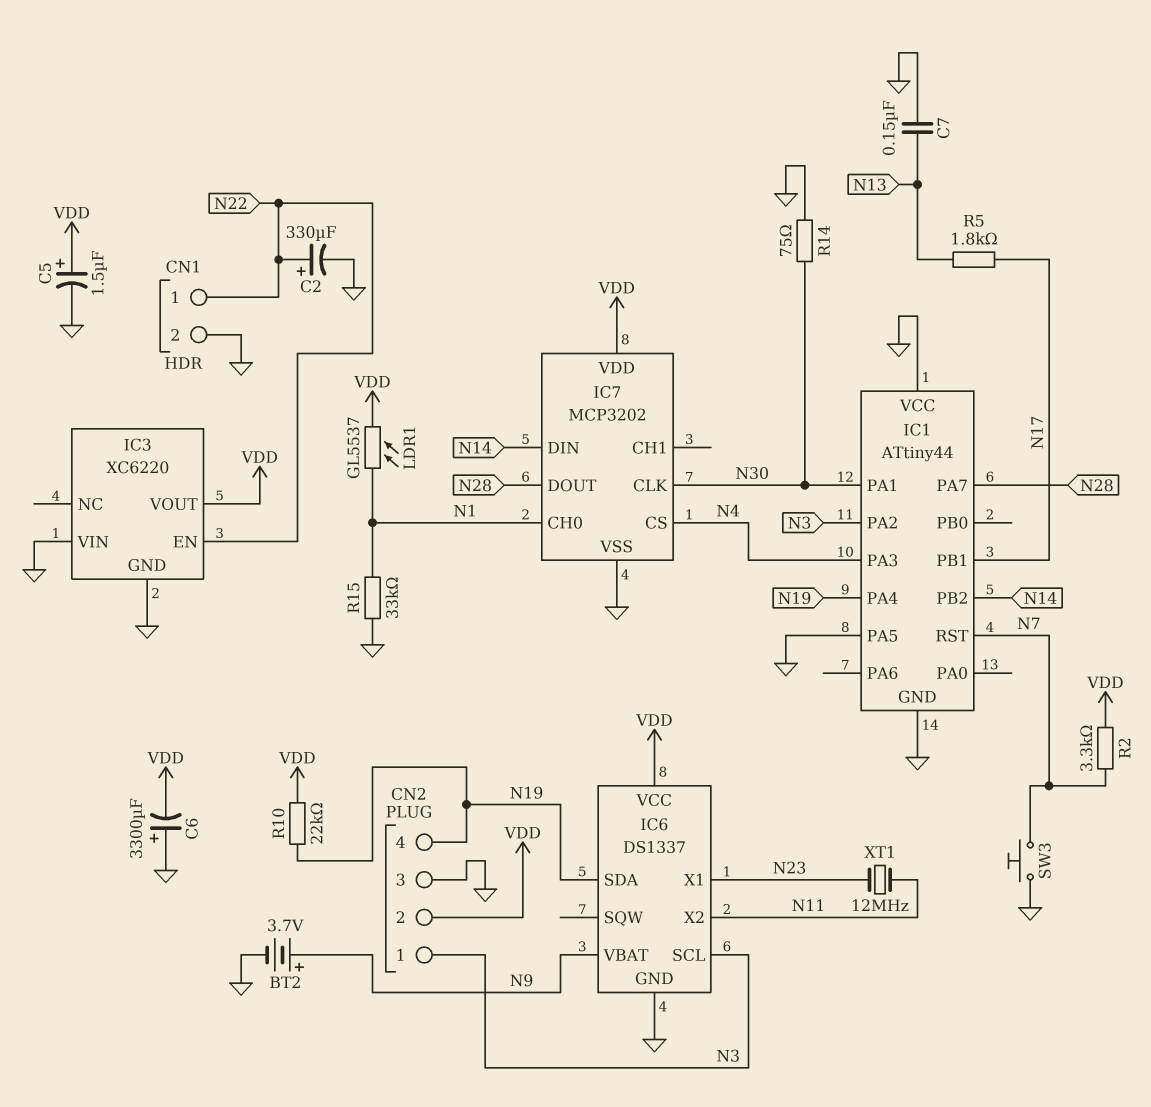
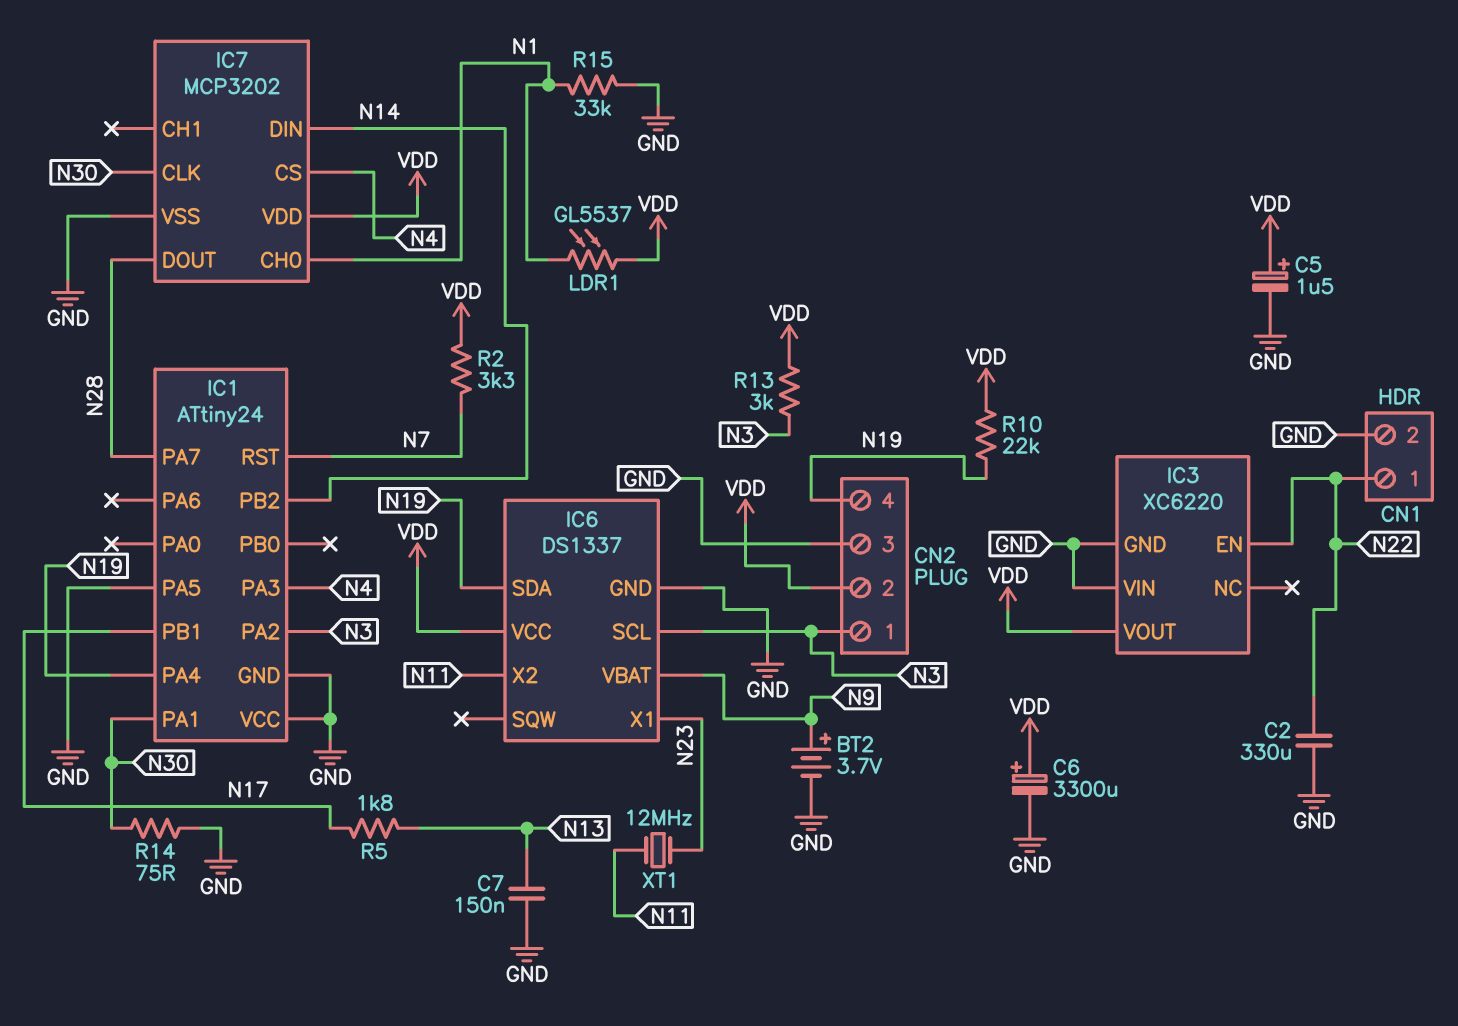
C2: 330uF (plus N22, minus GND) -> 330uF (GND, N22)
C6: 3300uF (plus GND, minus VDD) -> 3300uF (plus VDD, minus GND)
IC1: ATtiny44 -> ATtiny24
R13: none -> 3k (N3, VDD)
SW3: button (GND, N7) -> none

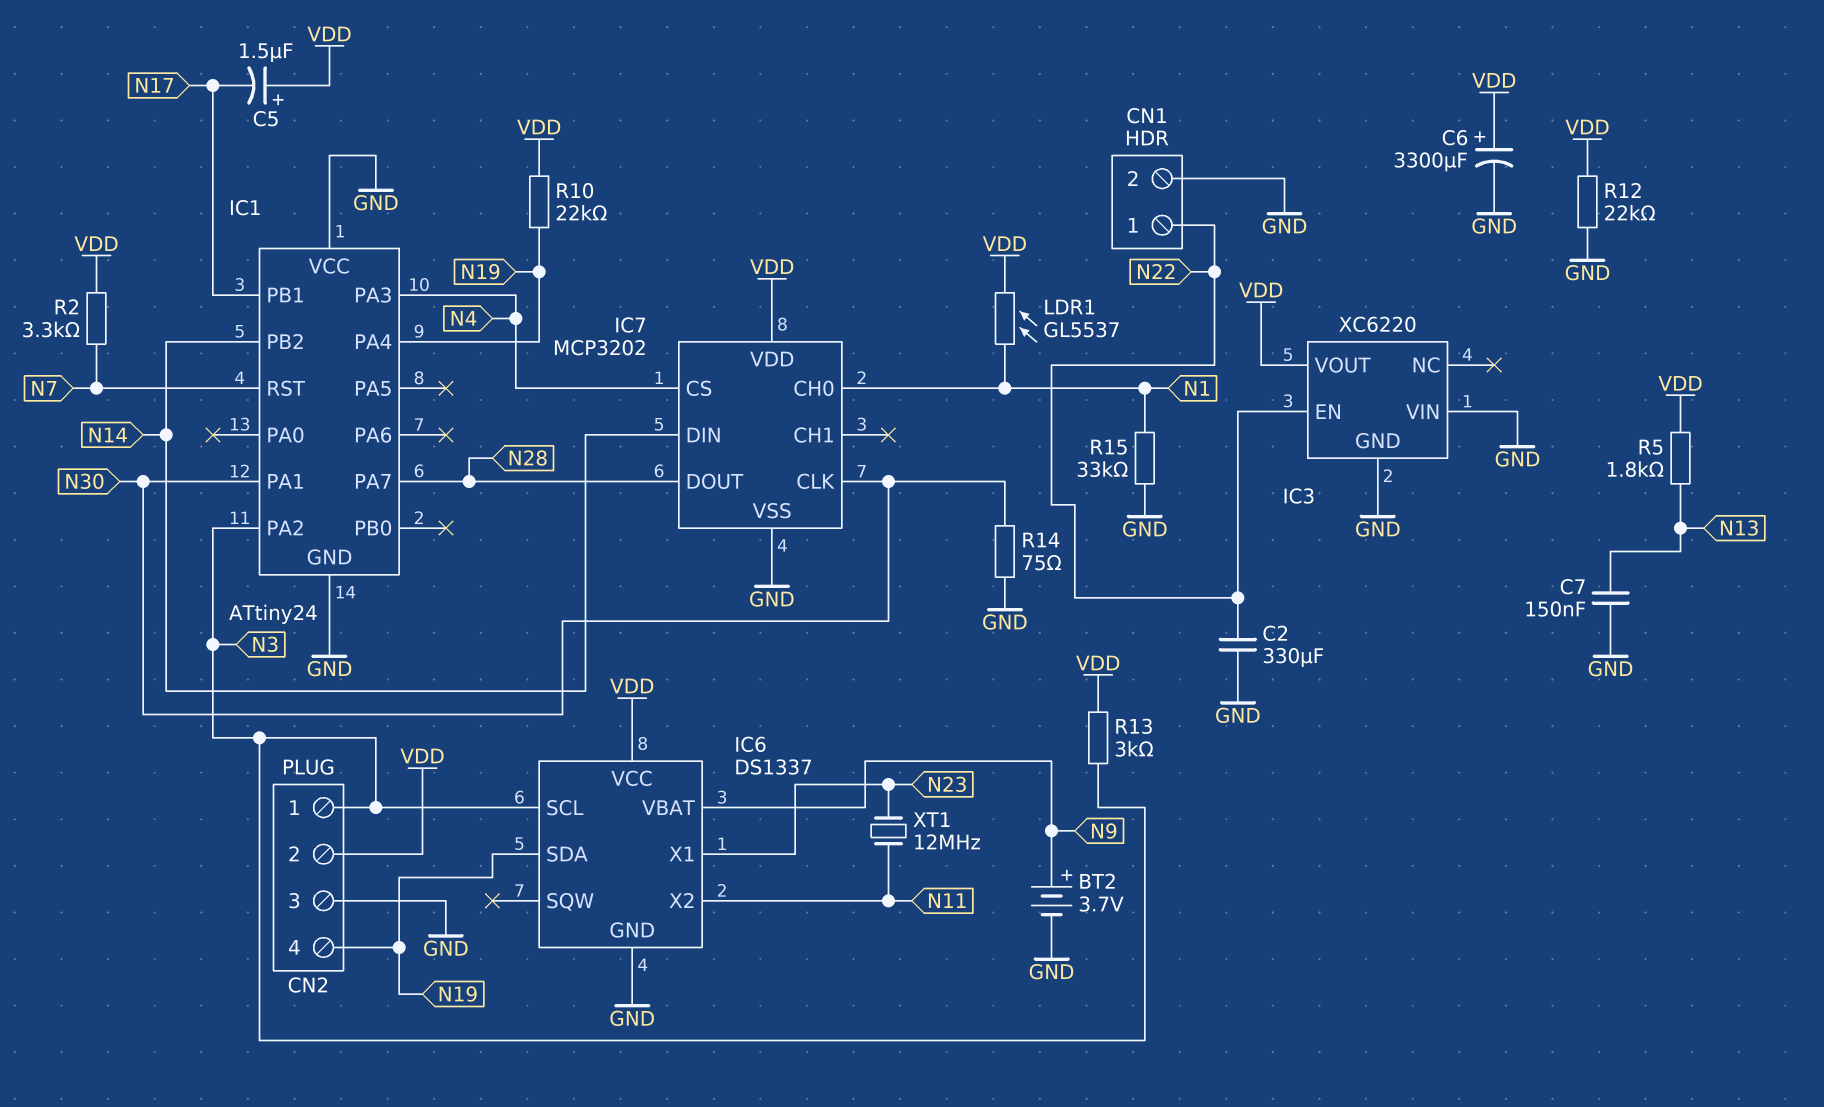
C5: 1.5uF (plus VDD, minus GND) -> 1.5uF (plus VDD, minus N17)
IC1 pin PA5: GND -> none
R5: 1.8k (N13, N17) -> 1.8k (N13, VDD)
R12: none -> 22k (GND, VDD)

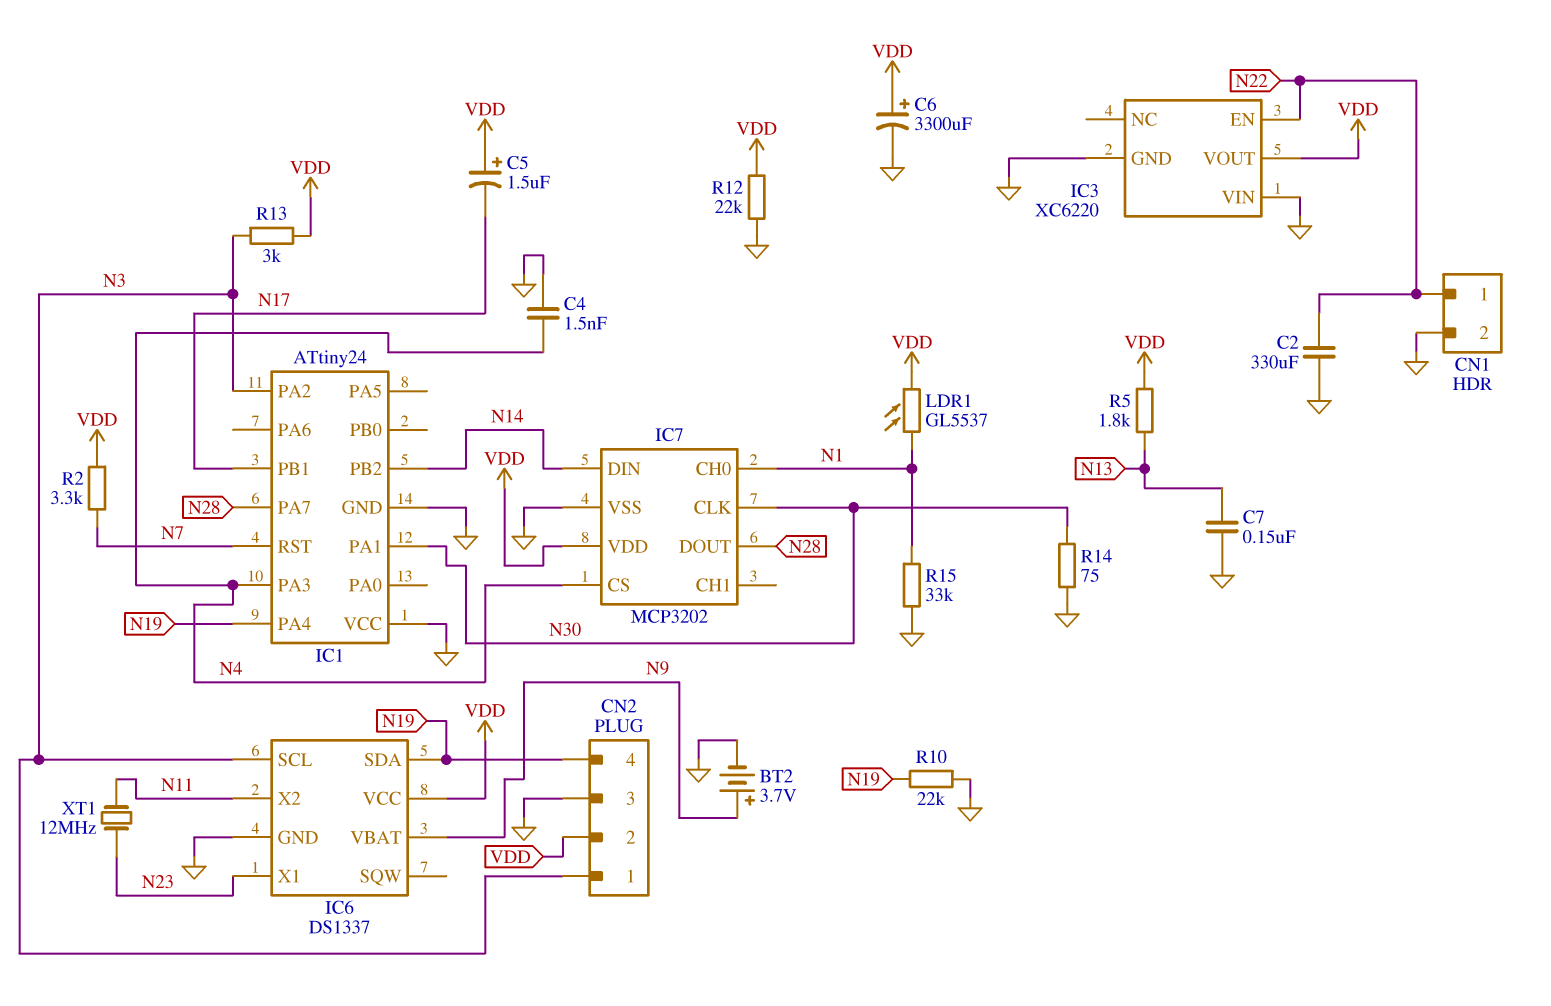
C4: none -> 1.5nF (GND, N4)
R10: 22k (N19, VDD) -> 22k (GND, N19)

